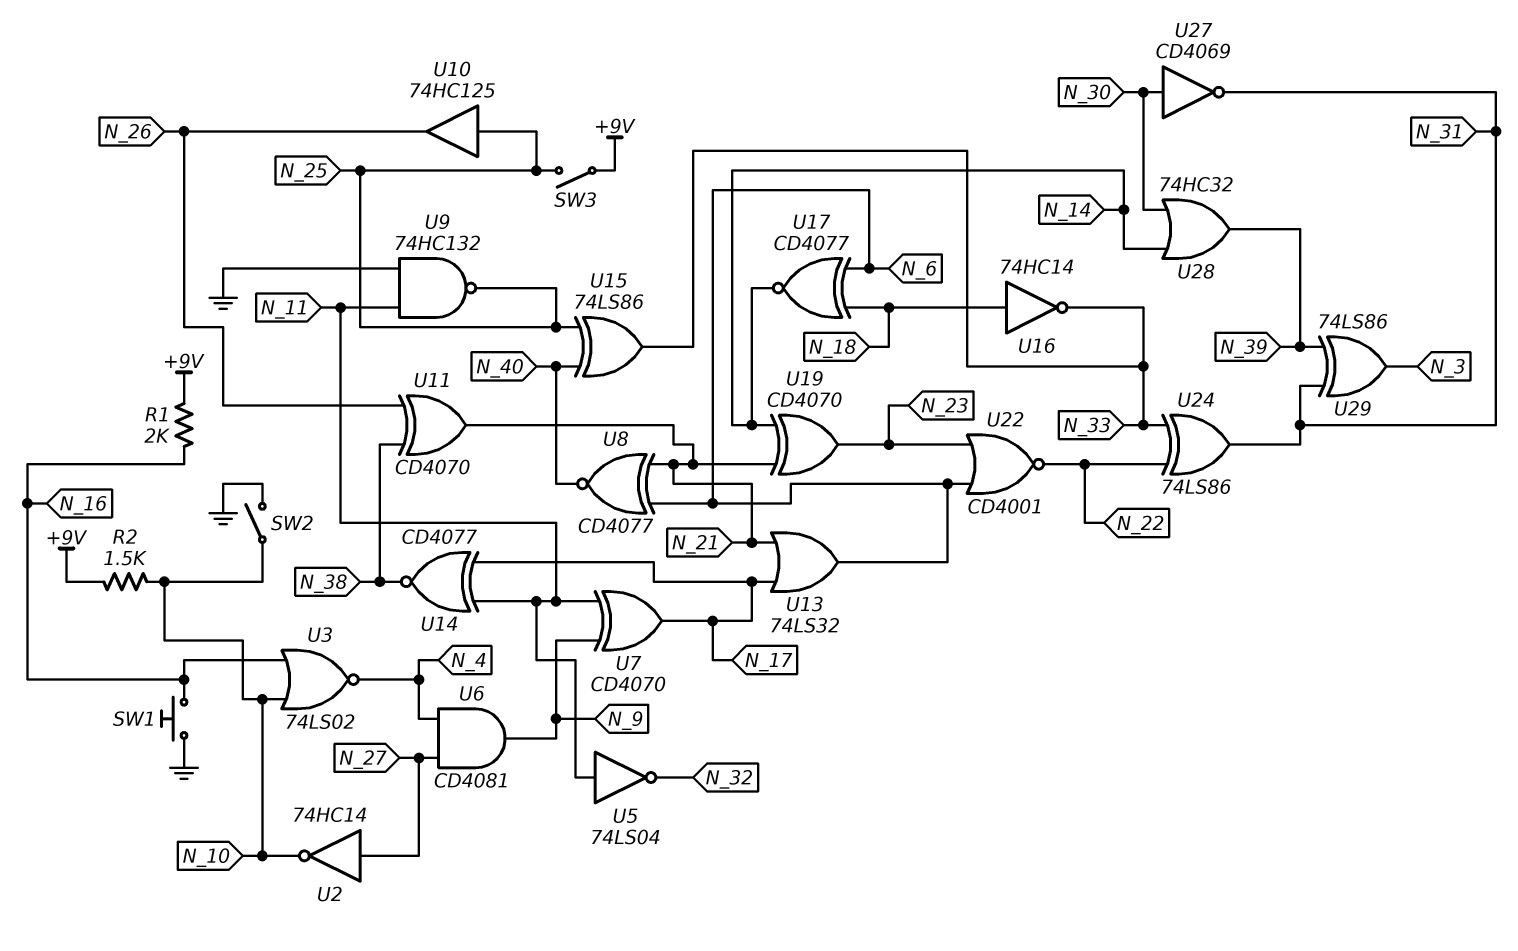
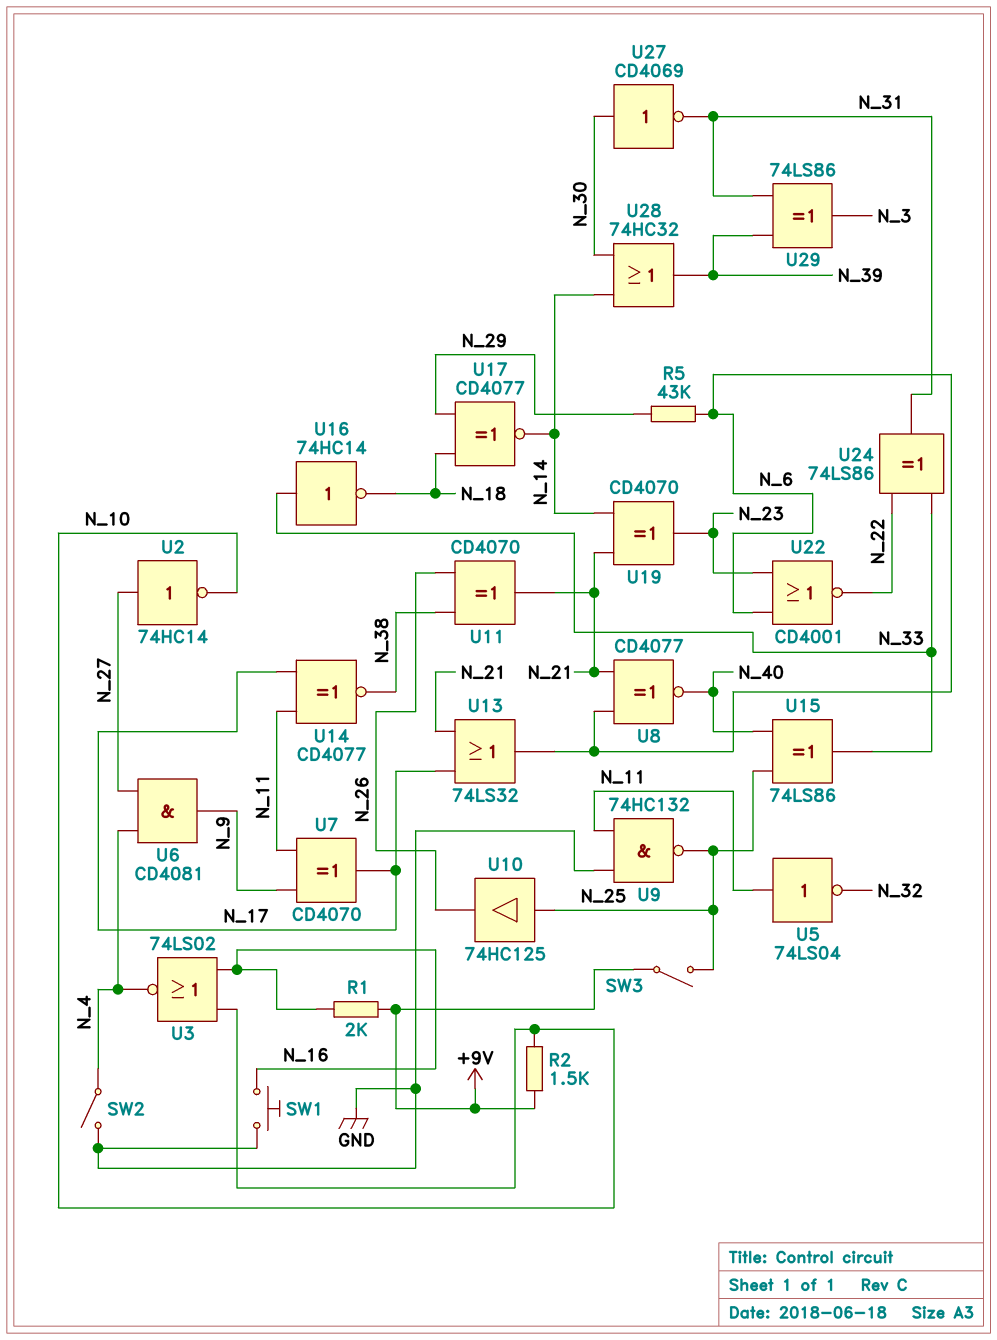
R5: none -> 43k (N_6, N_29)
SW2: switch (GND, N_10) -> switch (GND, N_4)
U16: NOT 74HC14 (in N_18, out N_33) -> NOT 74HC14 (in N_33, out N_18)
U17: XNOR CD4077 (in N_6, in N_18, out N_14) -> XNOR CD4077 (in N_18, in N_29, out N_14)

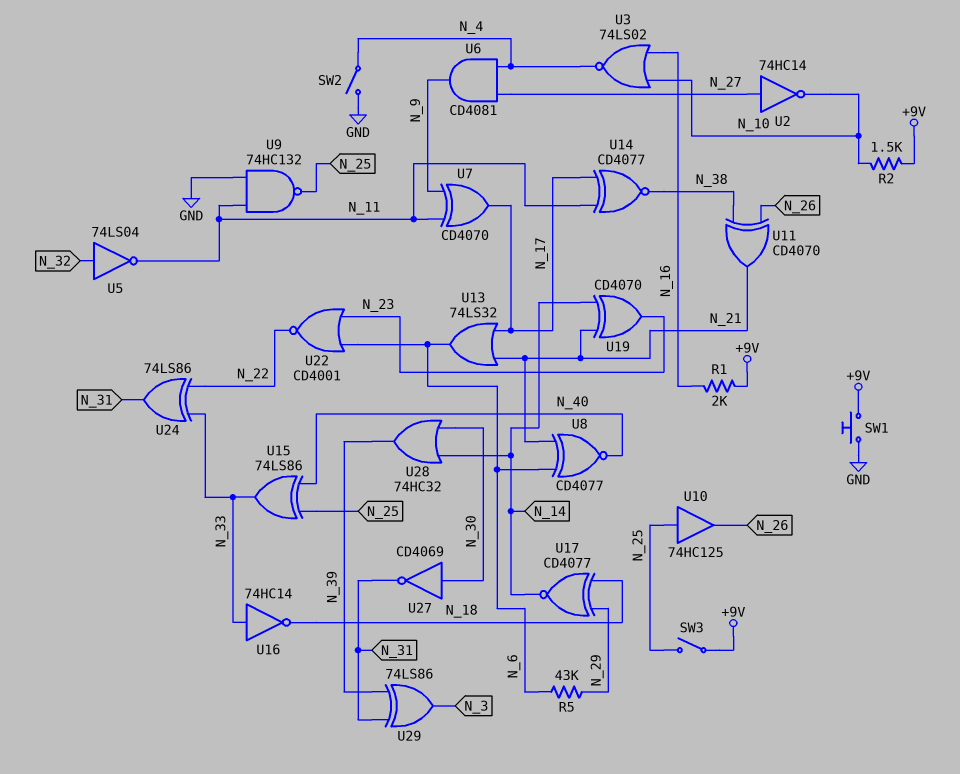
SW1: button (GND, N_16) -> button (+9V, GND)
U5: NOT 74LS04 (in N_11, out N_32) -> NOT 74LS04 (in N_32, out N_11)

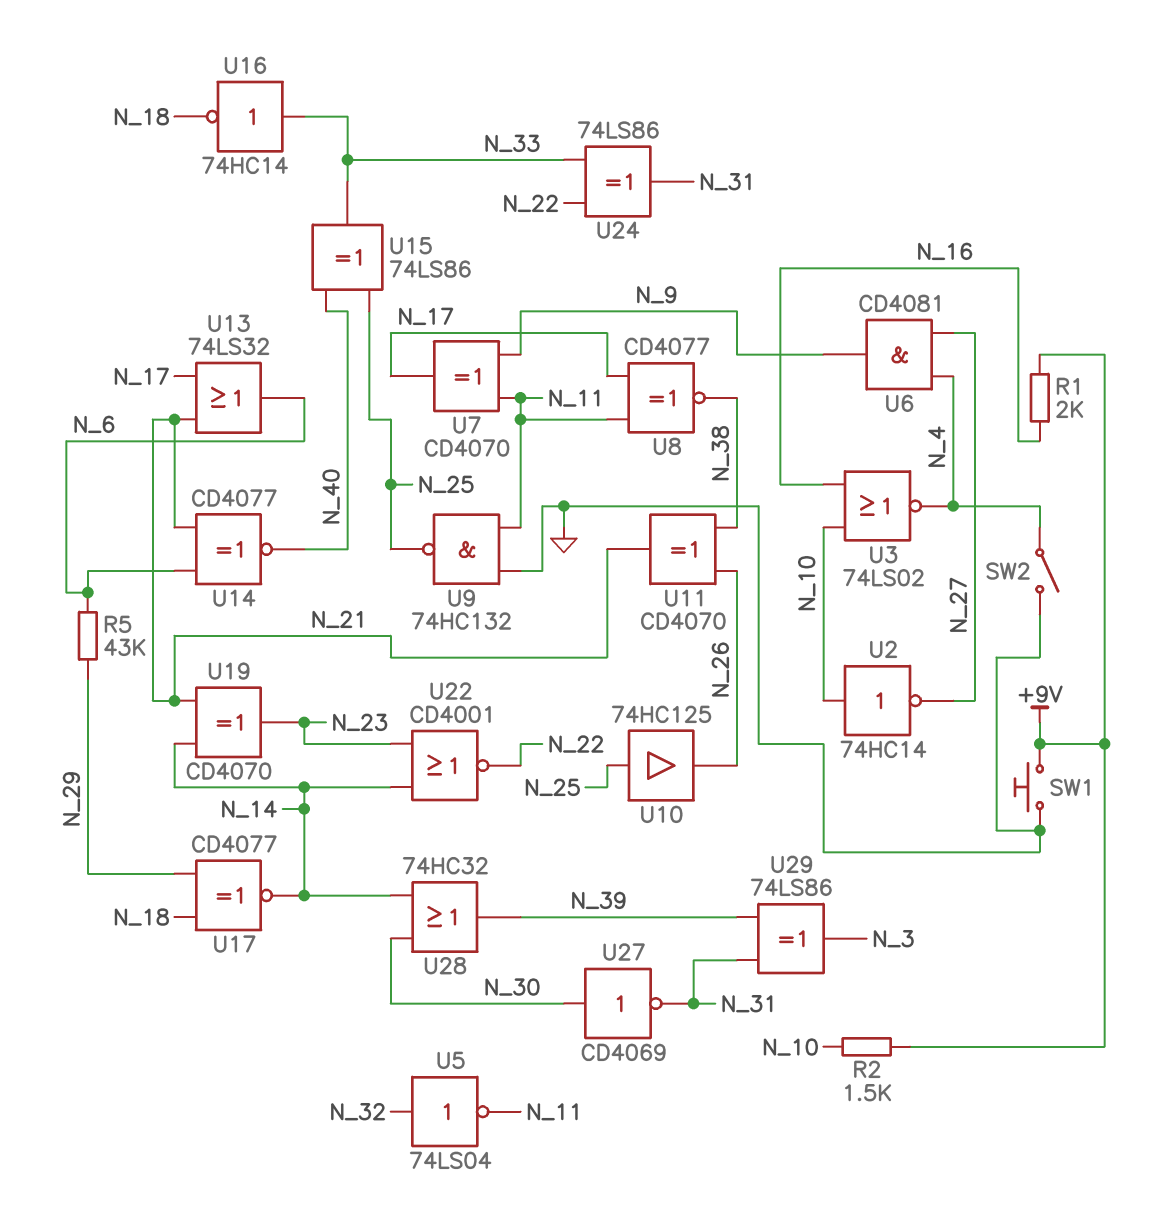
SW3: switch (+9V, N_25) -> none
U2: NOT 74HC14 (in N_27, out N_10) -> NOT 74HC14 (in N_10, out N_27)
U8: XNOR CD4077 (in N_6, in N_21, out N_40) -> XNOR CD4077 (in N_11, in N_17, out N_38)
U14: XNOR CD4077 (in N_11, in N_17, out N_38) -> XNOR CD4077 (in N_6, in N_21, out N_40)
U22: NOR CD4001 (in N_6, in N_23, out N_22) -> NOR CD4001 (in N_14, in N_23, out N_22)

